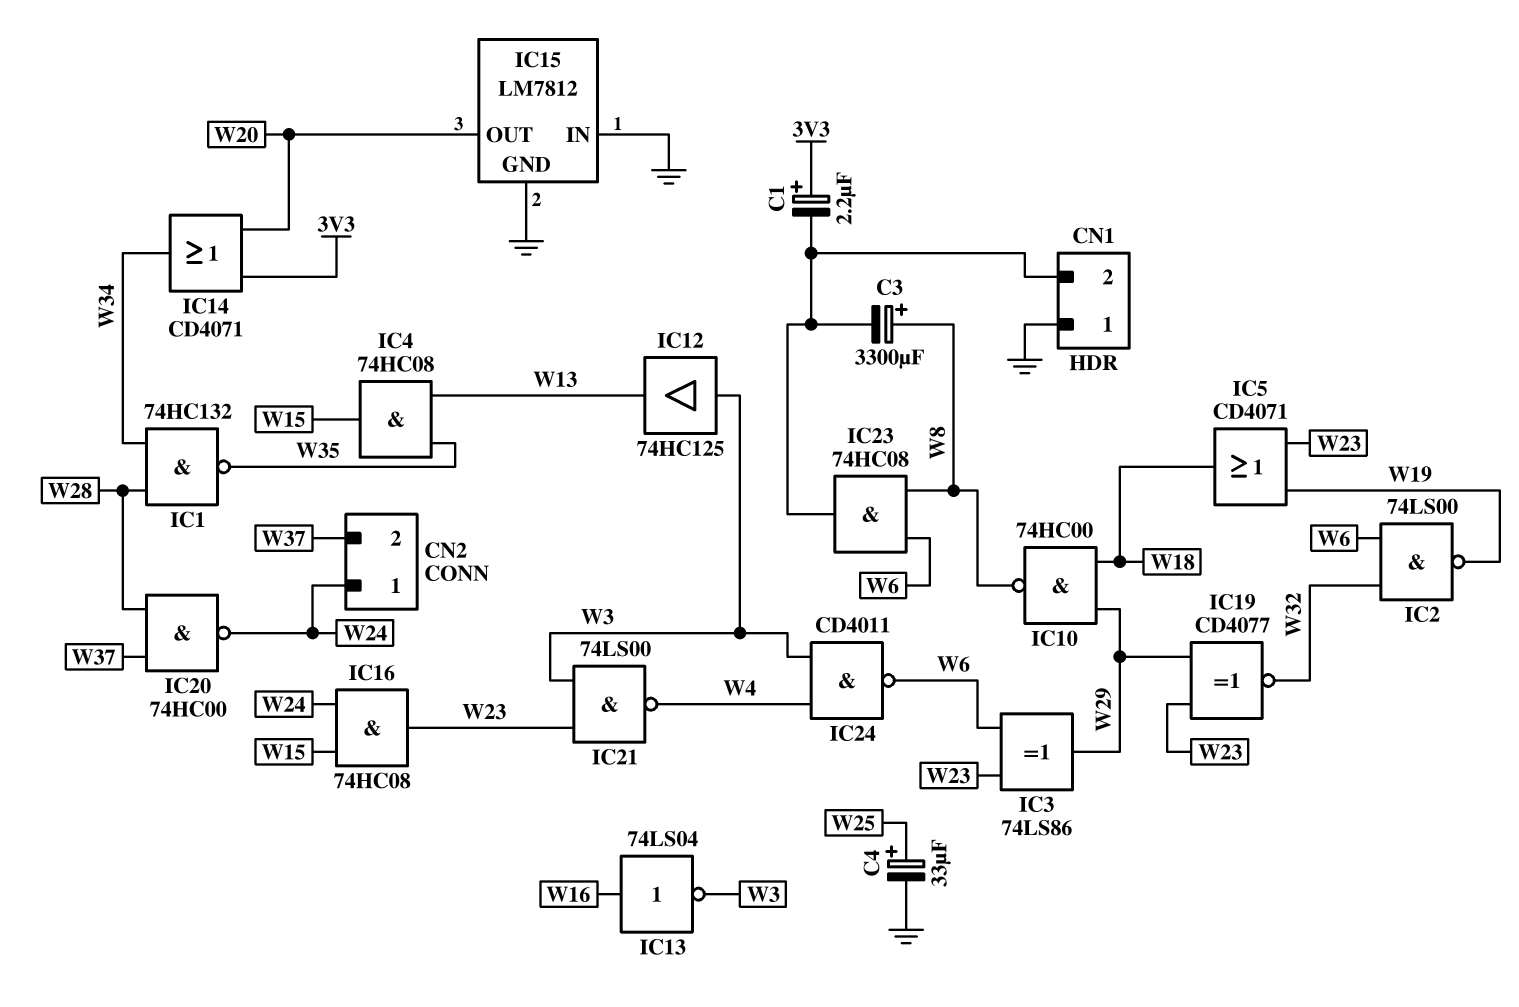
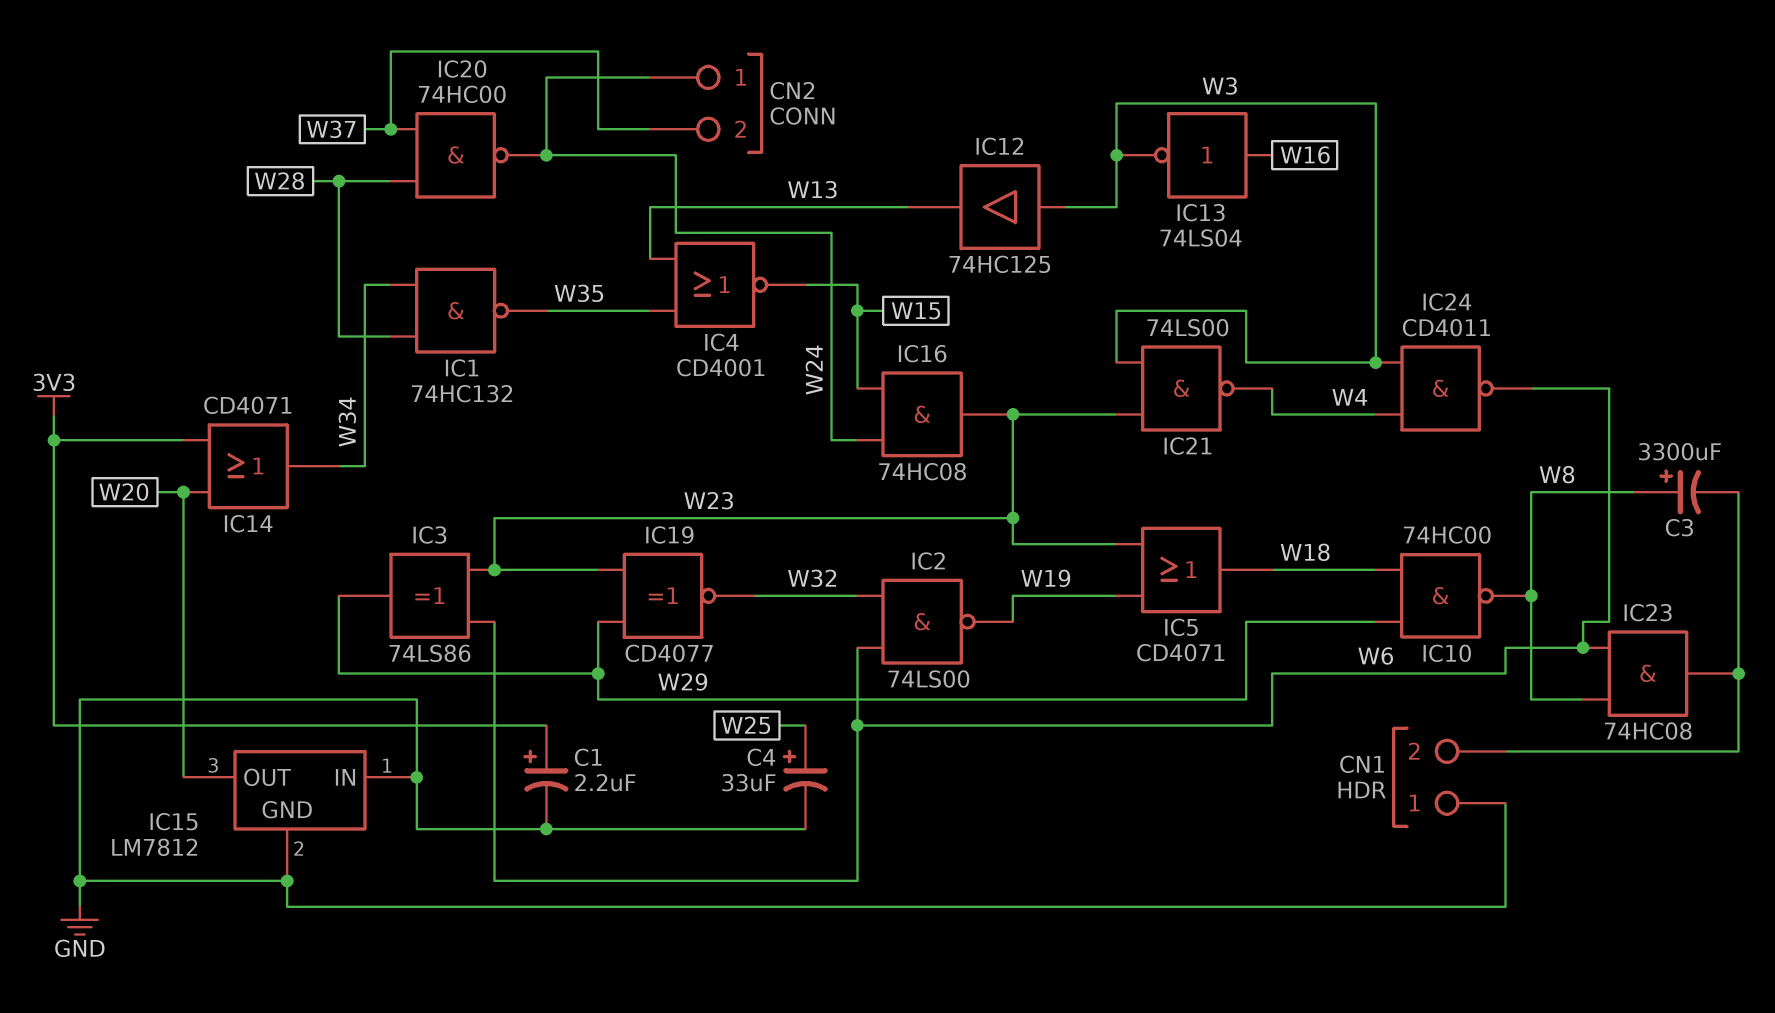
C1: 2.2uF (plus 3V3, minus CN1/2) -> 2.2uF (plus 3V3, minus GND)
IC4: AND 74HC08 (in W13, in W35, out W15) -> NOR CD4001 (in W13, in W35, out W15)

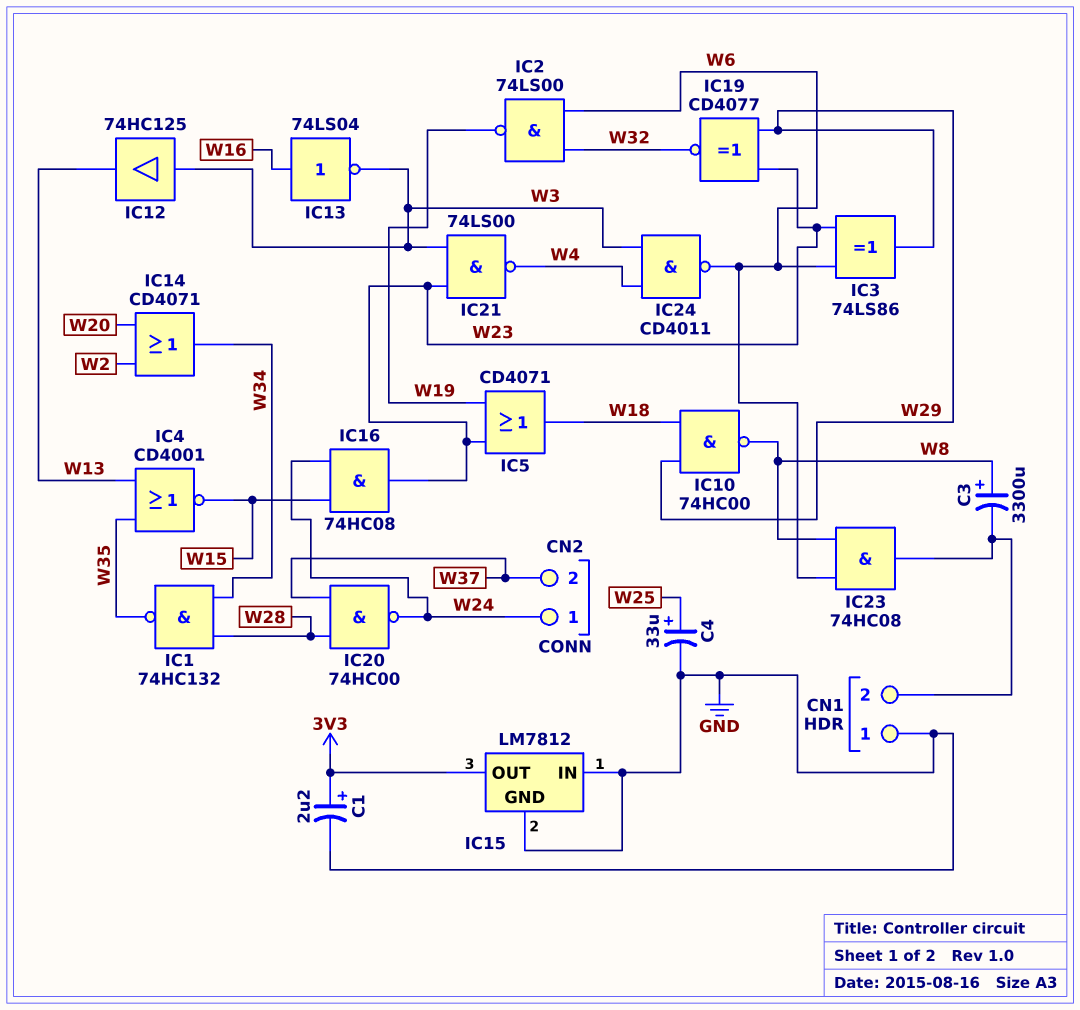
IC14: OR CD4071 (in 3V3, in W20, out W34) -> OR CD4071 (in W2, in W20, out W34)
IC15 pin OUT: W20 -> 3V3

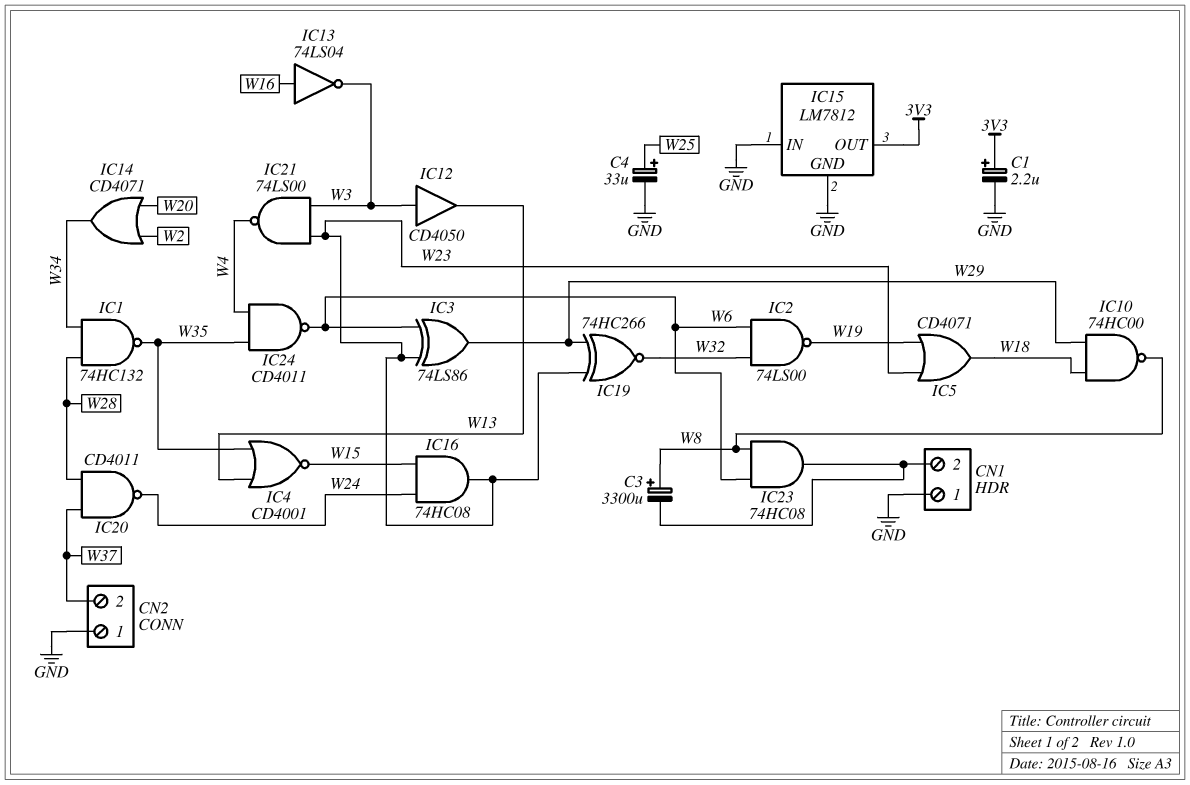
CN2 pin 1: W24 -> GND
IC12: buffer 74HC125 (in W3, out W13) -> buffer CD4050 (in W3, out W13)
IC19: XNOR CD4077 (in W23, in W29, out W32) -> XNOR 74HC266 (in W23, in W29, out W32)
IC20: NAND 74HC00 (in W28, in W37, out W24) -> NAND CD4011 (in W28, in W37, out W24)
IC24: NAND CD4011 (in W3, in W4, out W6) -> NAND CD4011 (in W4, in W35, out W6)

